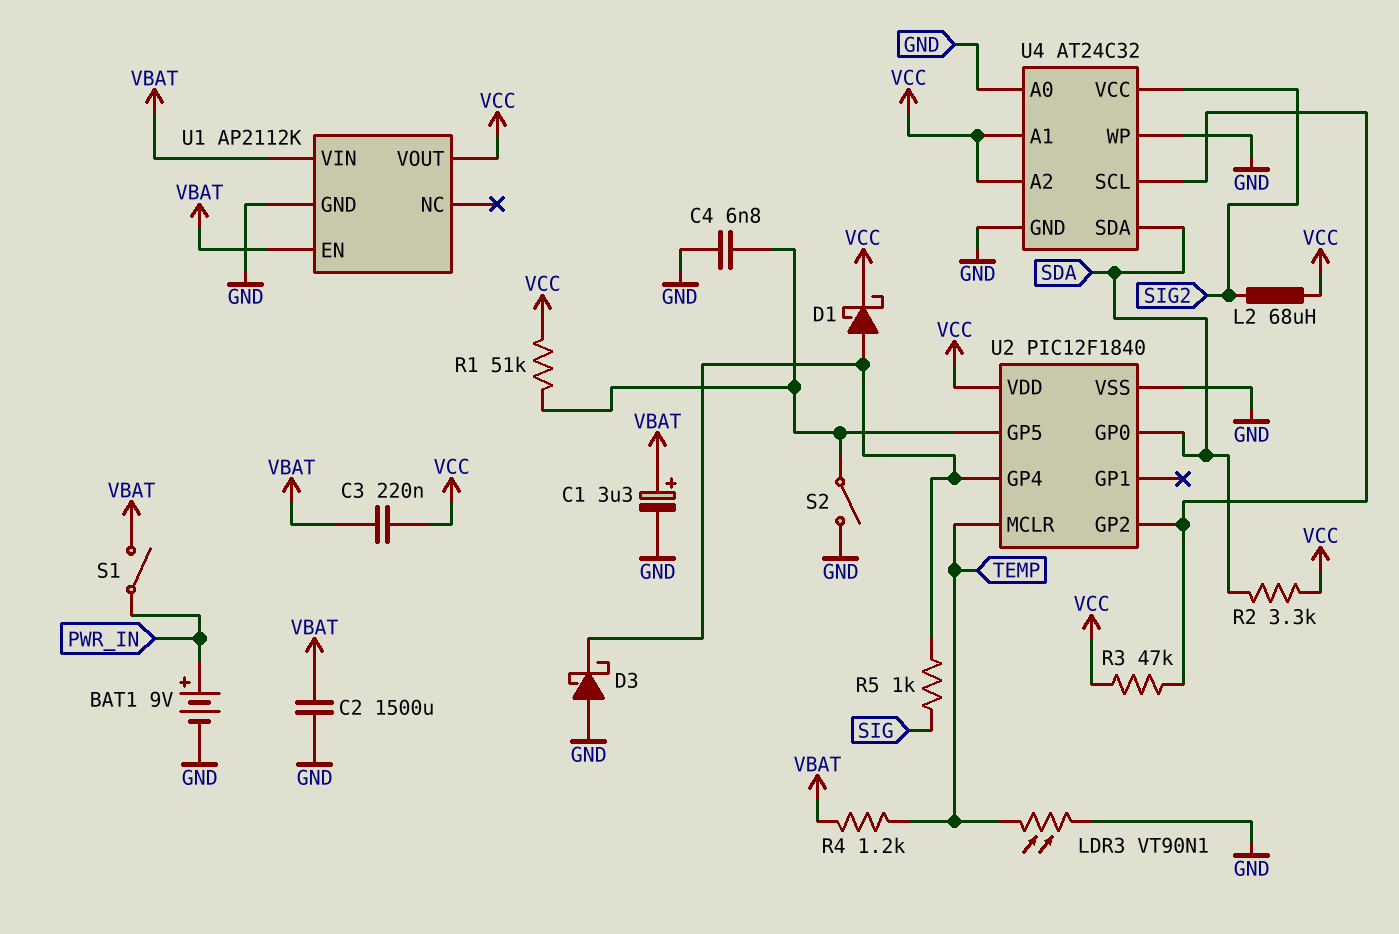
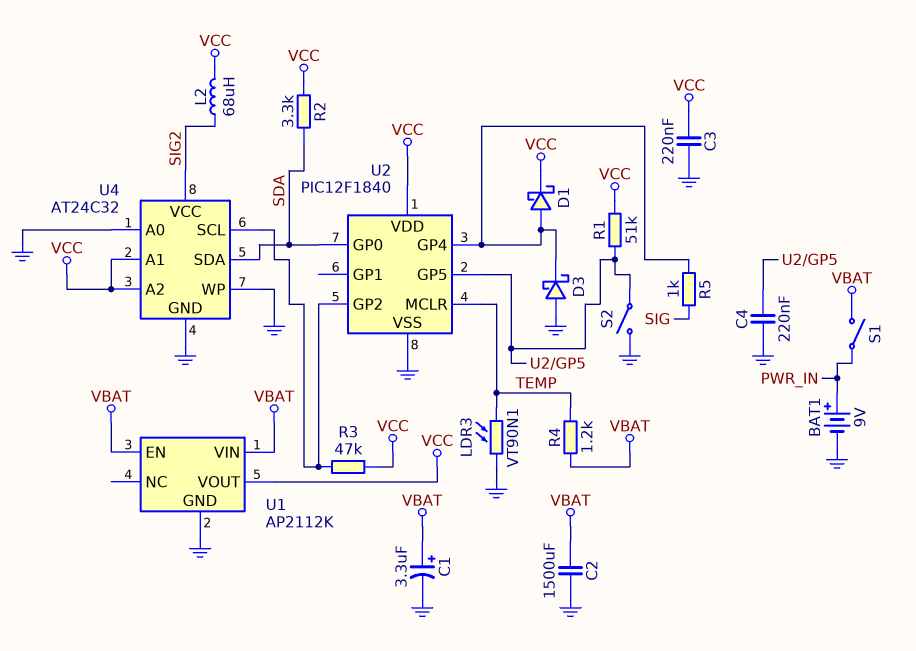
C3: 220nF (VBAT, VCC) -> 220nF (GND, VCC)
C4: 6.8nF (GND, U2/GP5) -> 220nF (GND, U2/GP5)

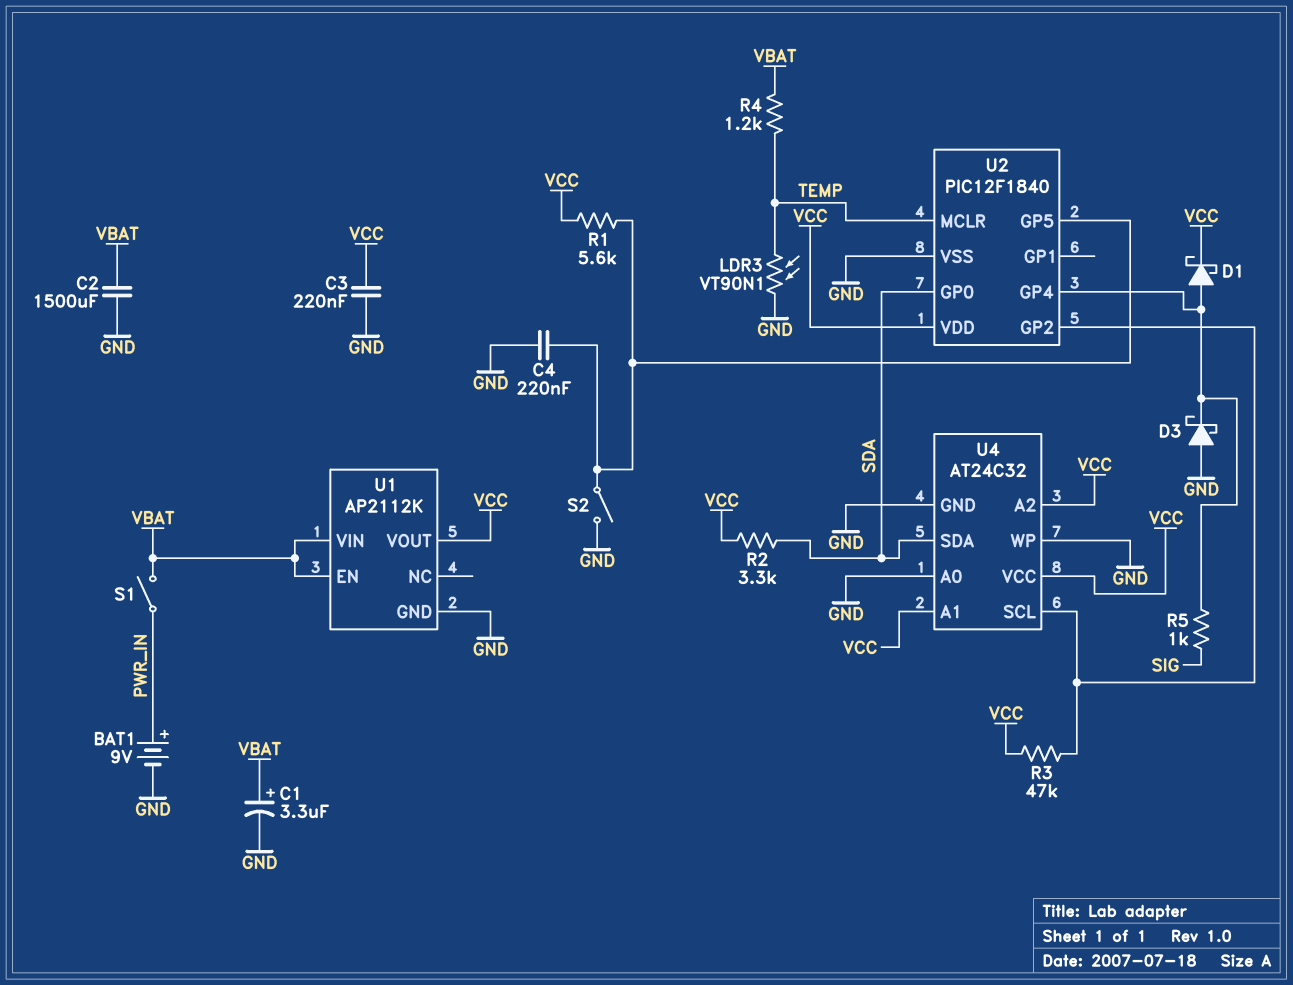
L2: 68uH (SIG2, VCC) -> none
R1: 51k (U2/GP5, VCC) -> 5.6k (U2/GP5, VCC)
U4 pin VCC: SIG2 -> VCC

